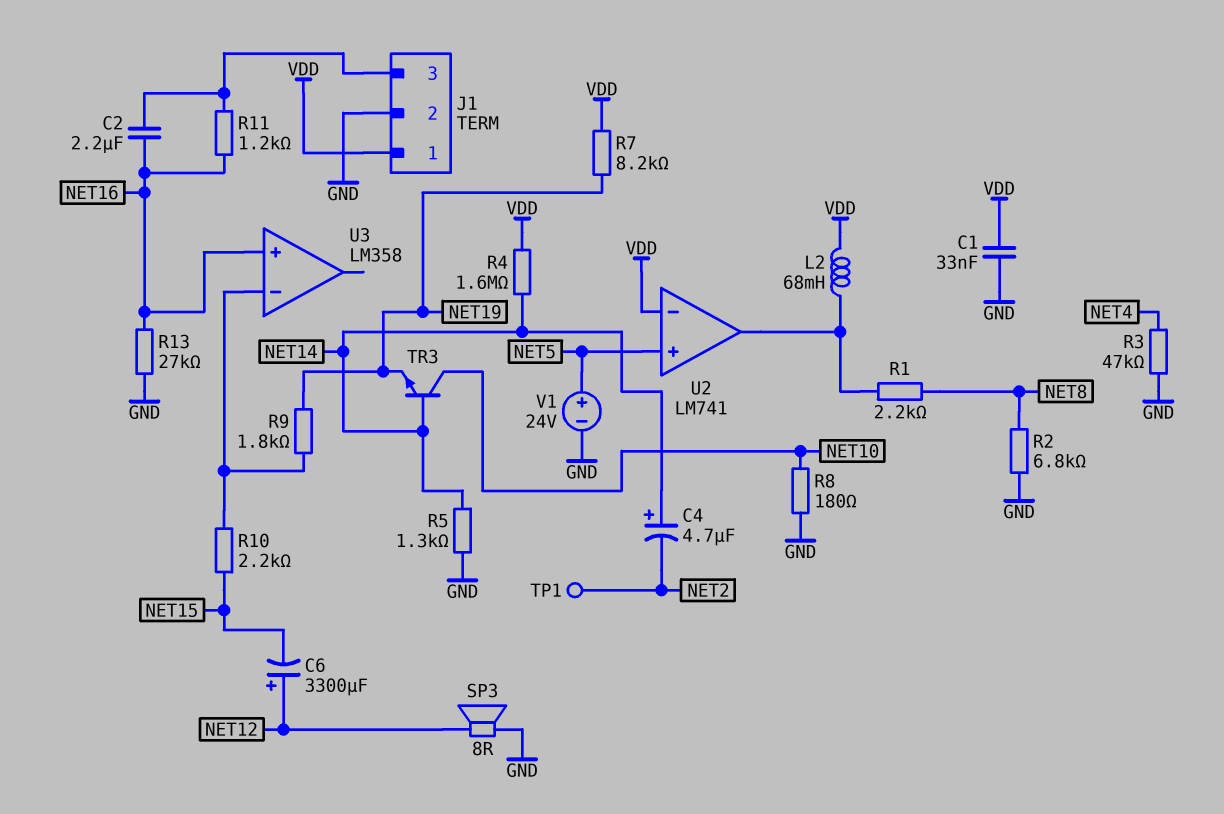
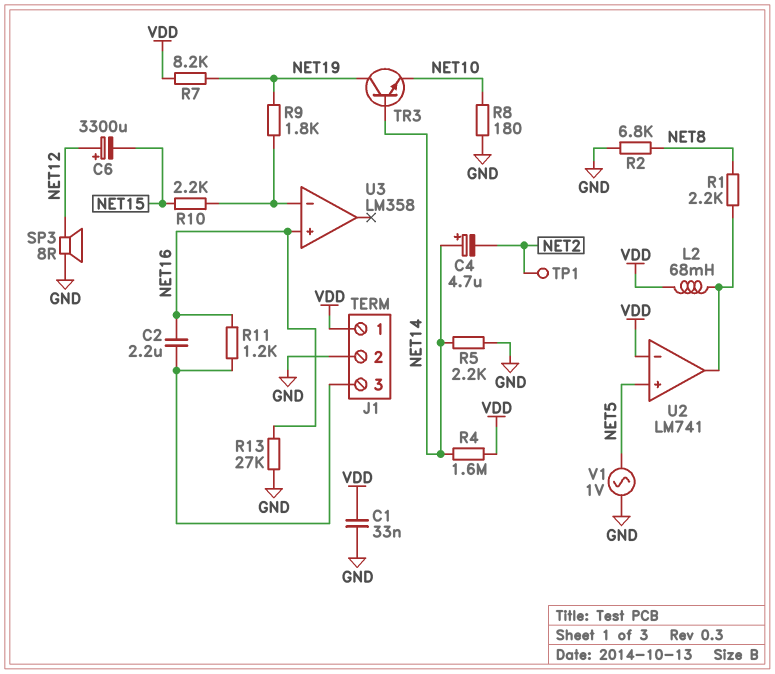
R3: 47k (GND, NET4) -> none
R5: 1.3k (GND, NET14) -> 2.2k (GND, NET14)
TR3: NPN (B NET14, C NET10, E NET19) -> NPN (B NET14, C NET19, E NET10)
V1: 24V (plus NET5, minus GND) -> AC 1V (GND, NET5)

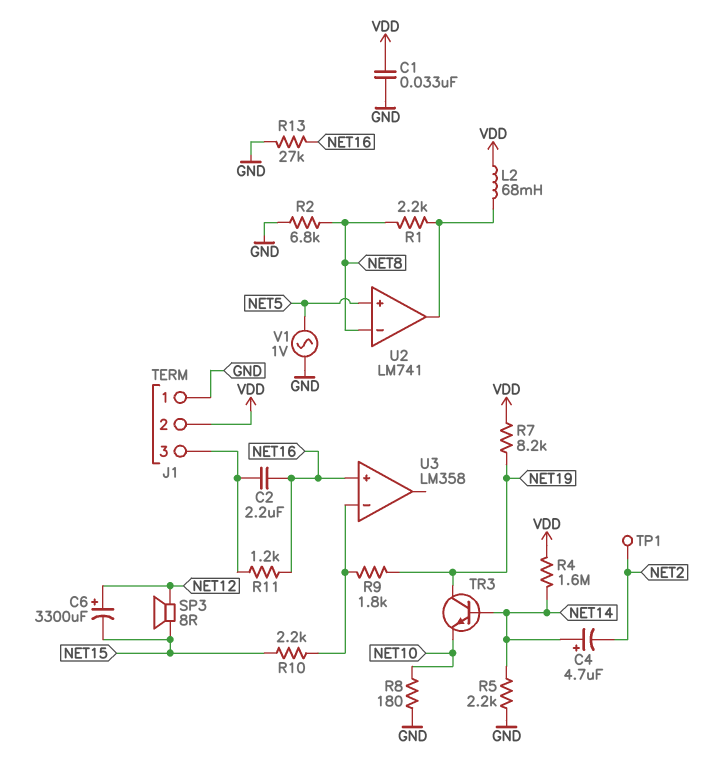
J1 pin 1: VDD -> GND
J1 pin 2: GND -> VDD
SP3: speaker 8R (GND, NET12) -> speaker 8R (NET12, NET15)
U2 pin in-: VDD -> NET8

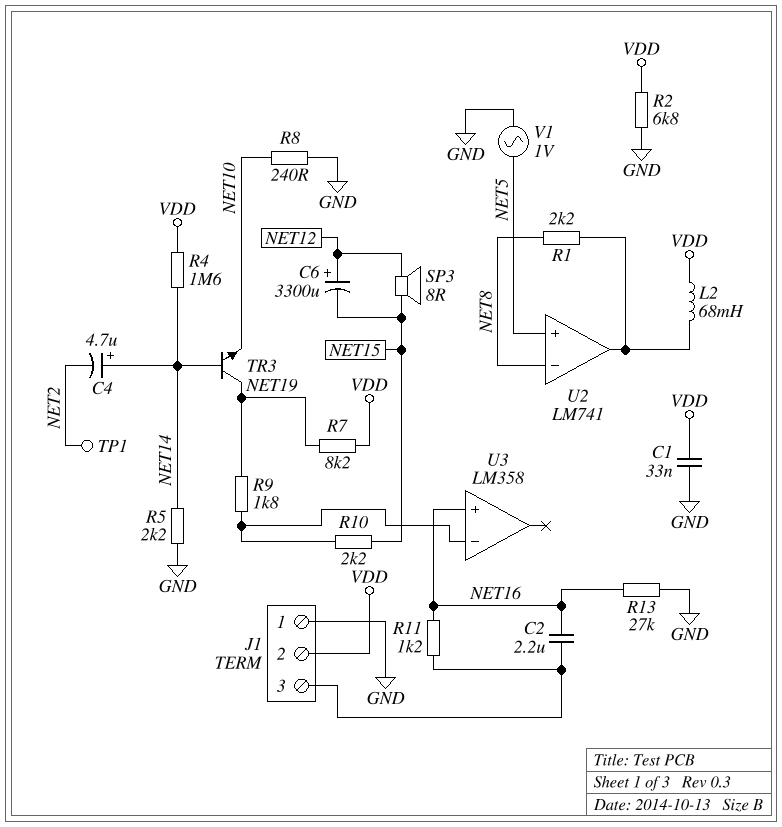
R2: 6.8k (GND, NET8) -> 6.8k (GND, VDD)
R8: 180 (GND, NET10) -> 240 (GND, NET10)

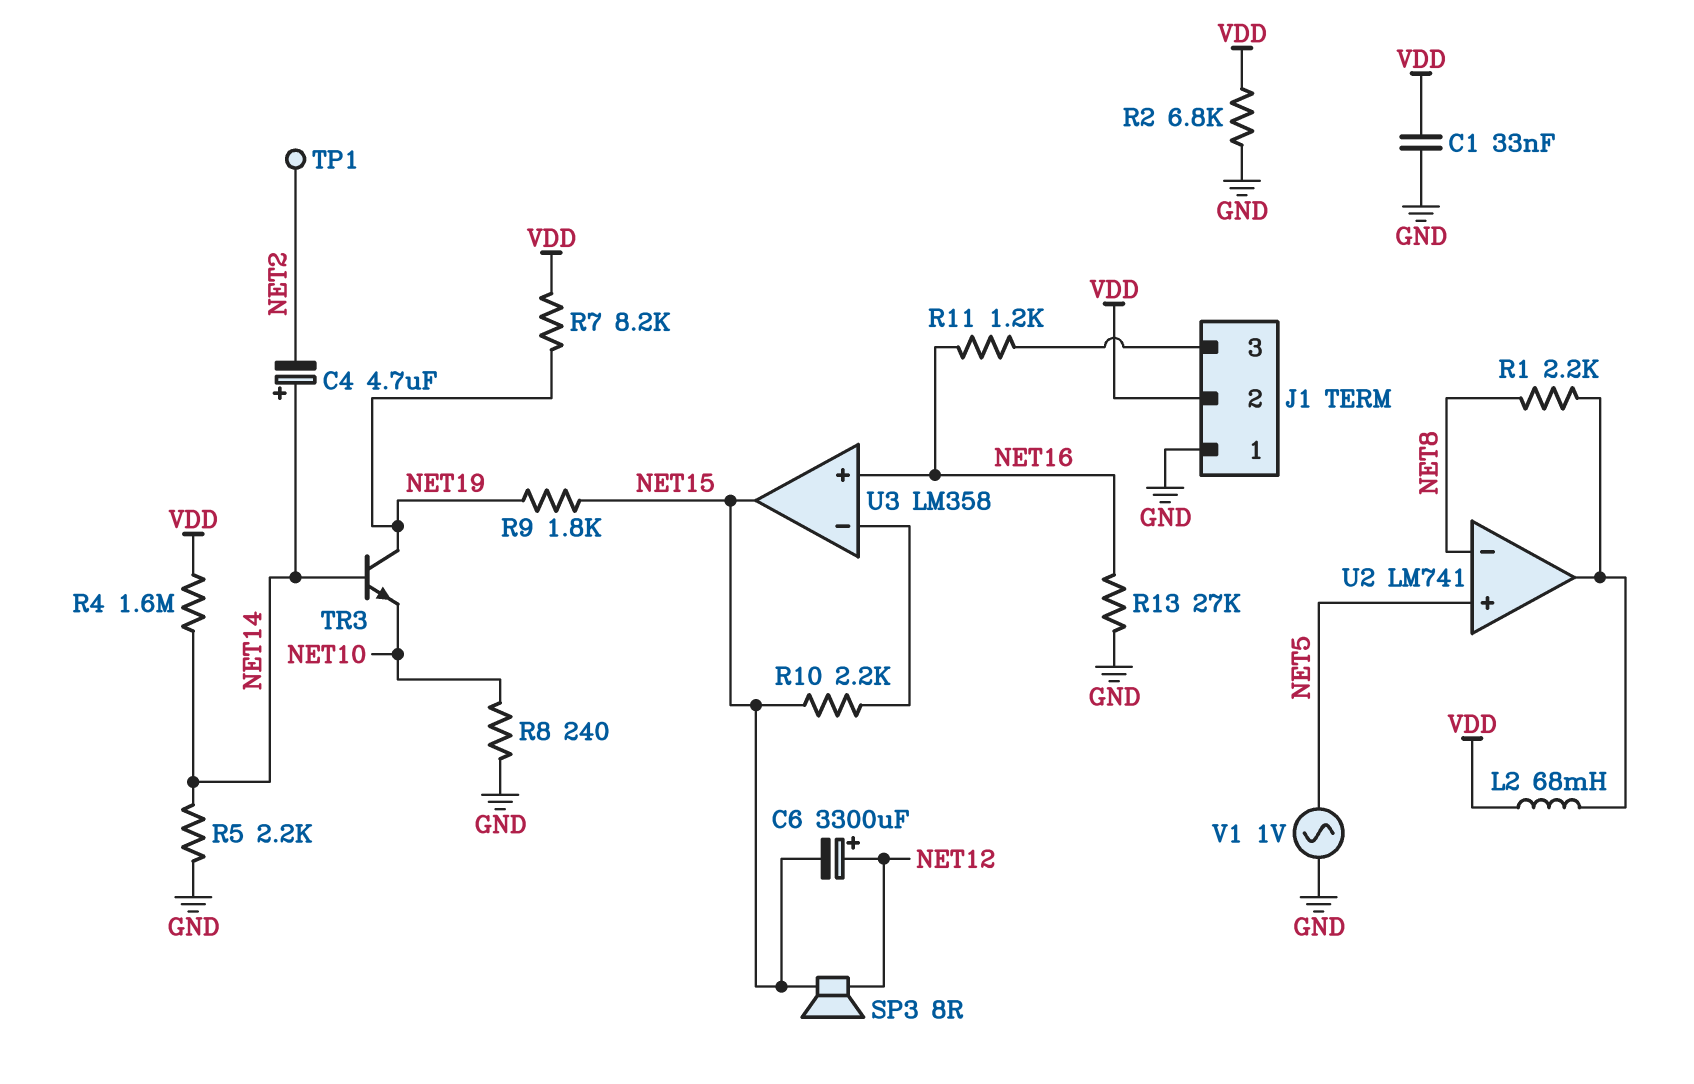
C2: 2.2uF (J1/3, NET16) -> none
R9: 1.8k (NET19, U3/in-) -> 1.8k (NET15, NET19)
U3 pin out: none -> NET15

